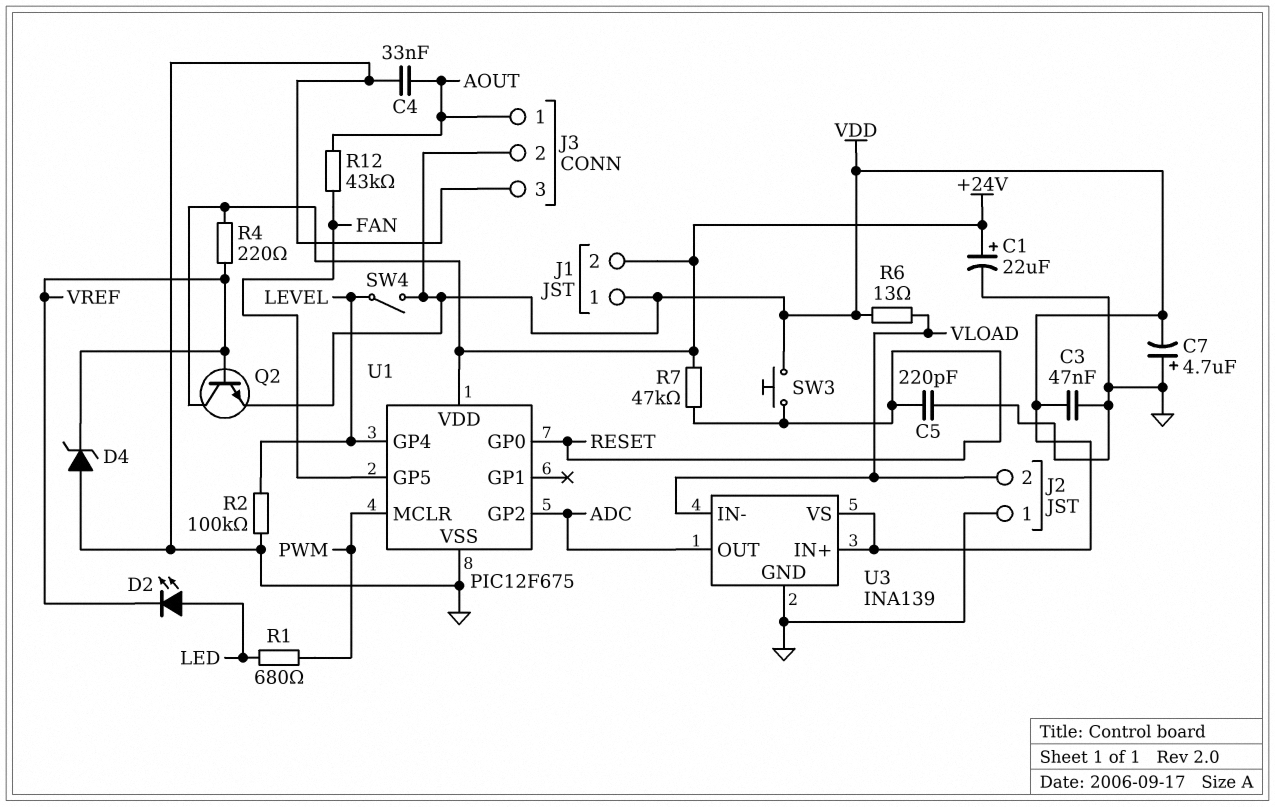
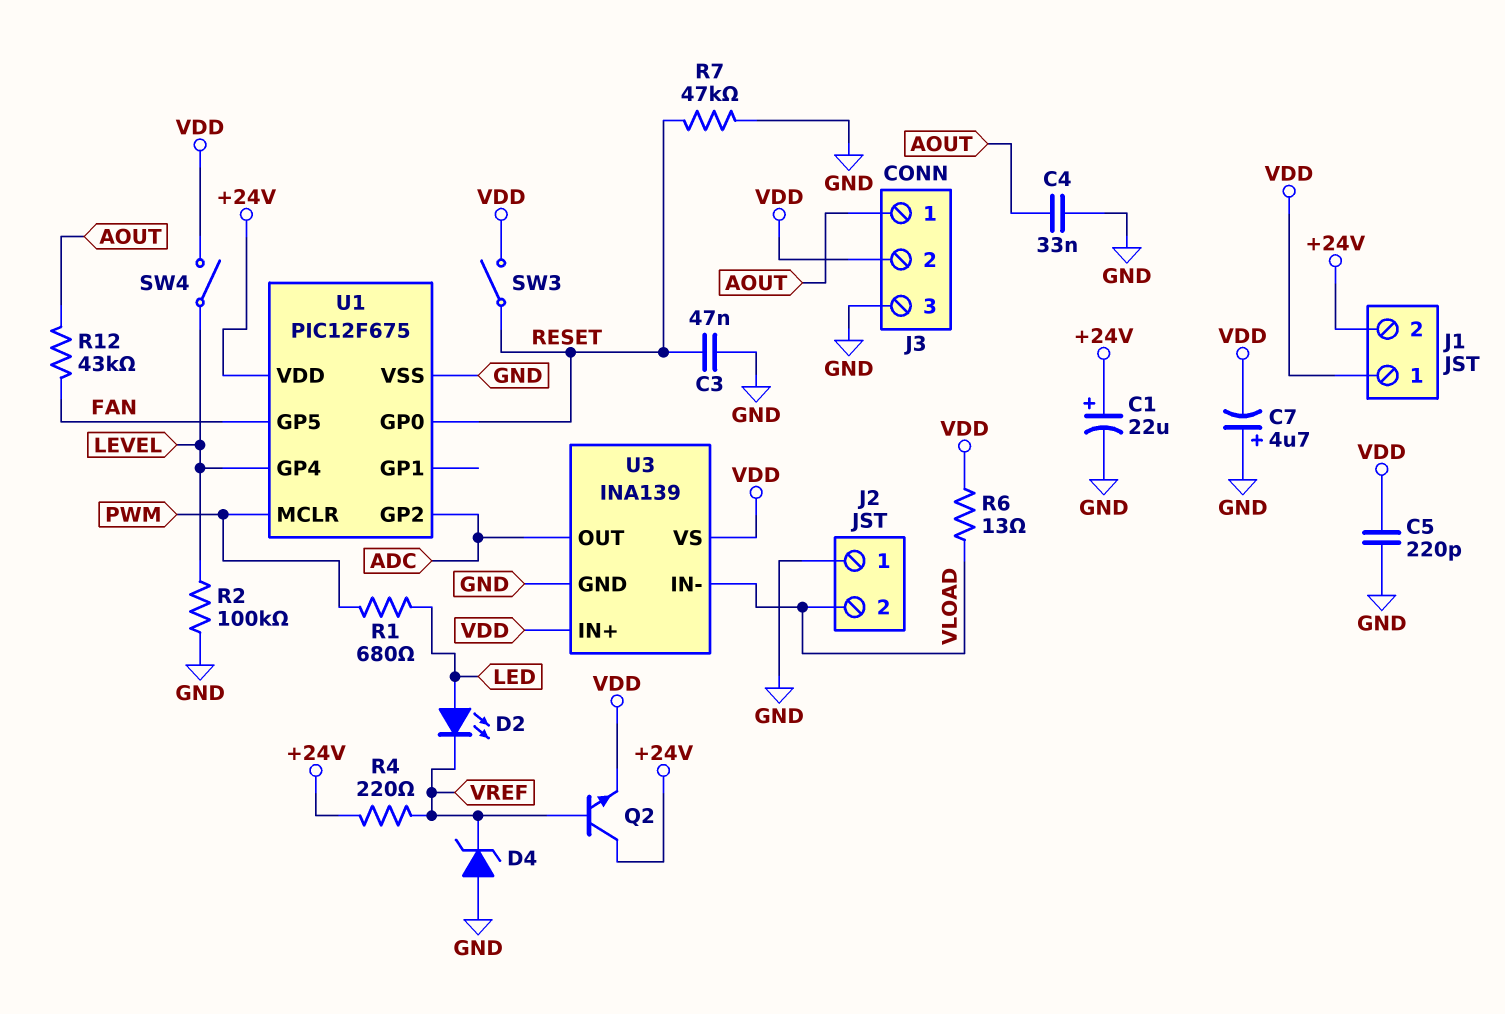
C3: 47nF (GND, VDD) -> 47nF (GND, RESET)
C5: 220pF (GND, RESET) -> 220pF (GND, VDD)
R7: 47k (+24V, RESET) -> 47k (GND, RESET)
SW3: button (RESET, VDD) -> switch (RESET, VDD)

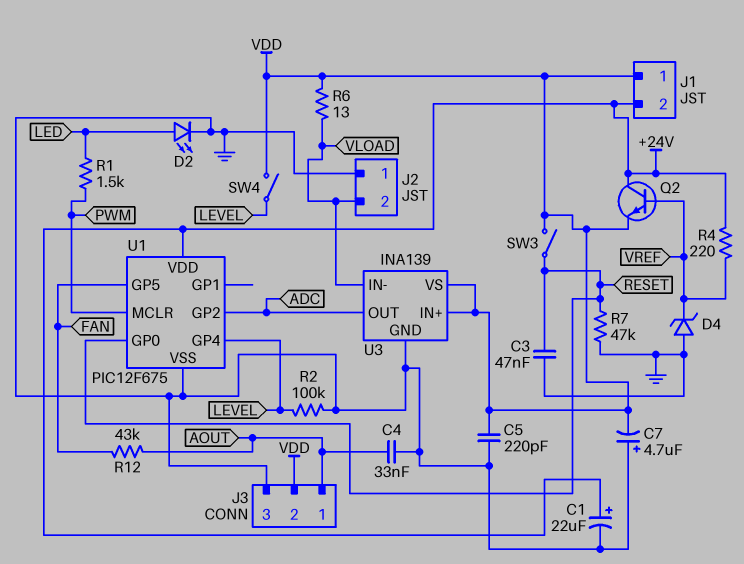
D2: LED (A LED, K VREF) -> LED (A LED, K GND)
R1: 680 (LED, PWM) -> 1.5k (LED, PWM)

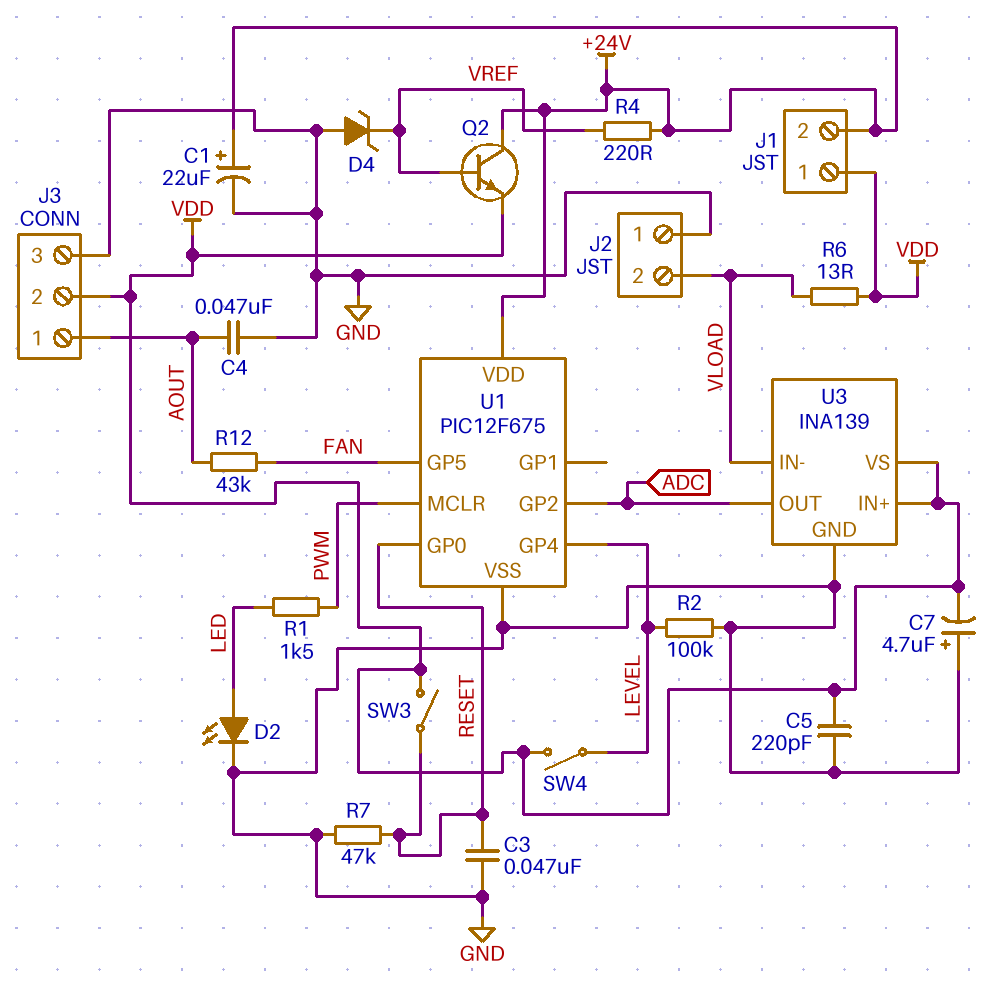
C4: 33nF (AOUT, GND) -> 47nF (AOUT, GND)

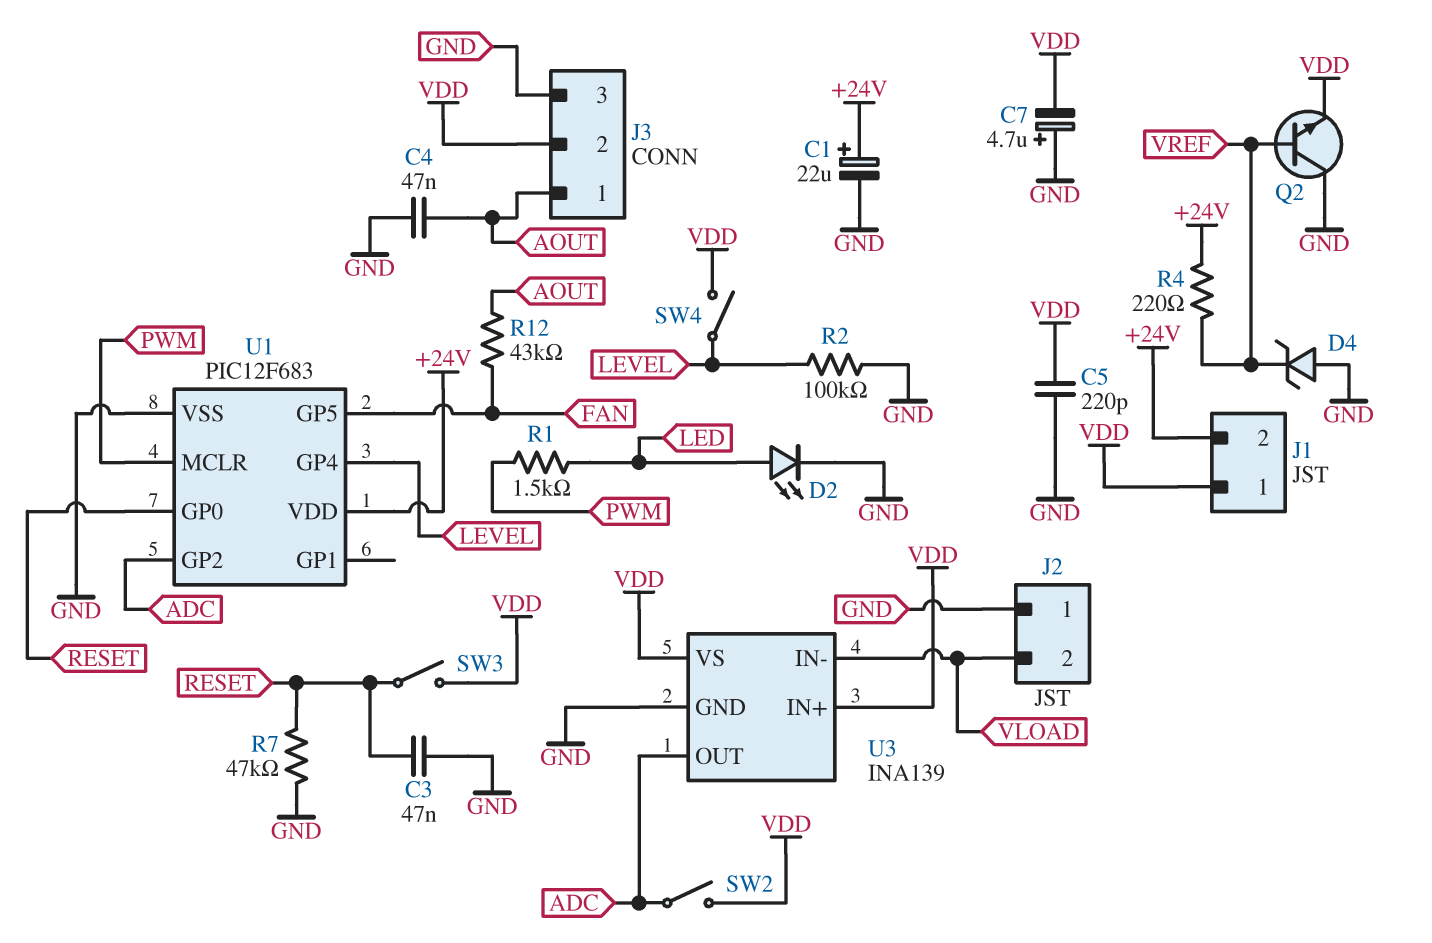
Q2: NPN (B VREF, C +24V, E VDD) -> NPN (B VREF, C GND, E VDD)
R6: 13 (VDD, VLOAD) -> none
SW2: none -> switch (ADC, VDD)
U1: PIC12F675 -> PIC12F683

